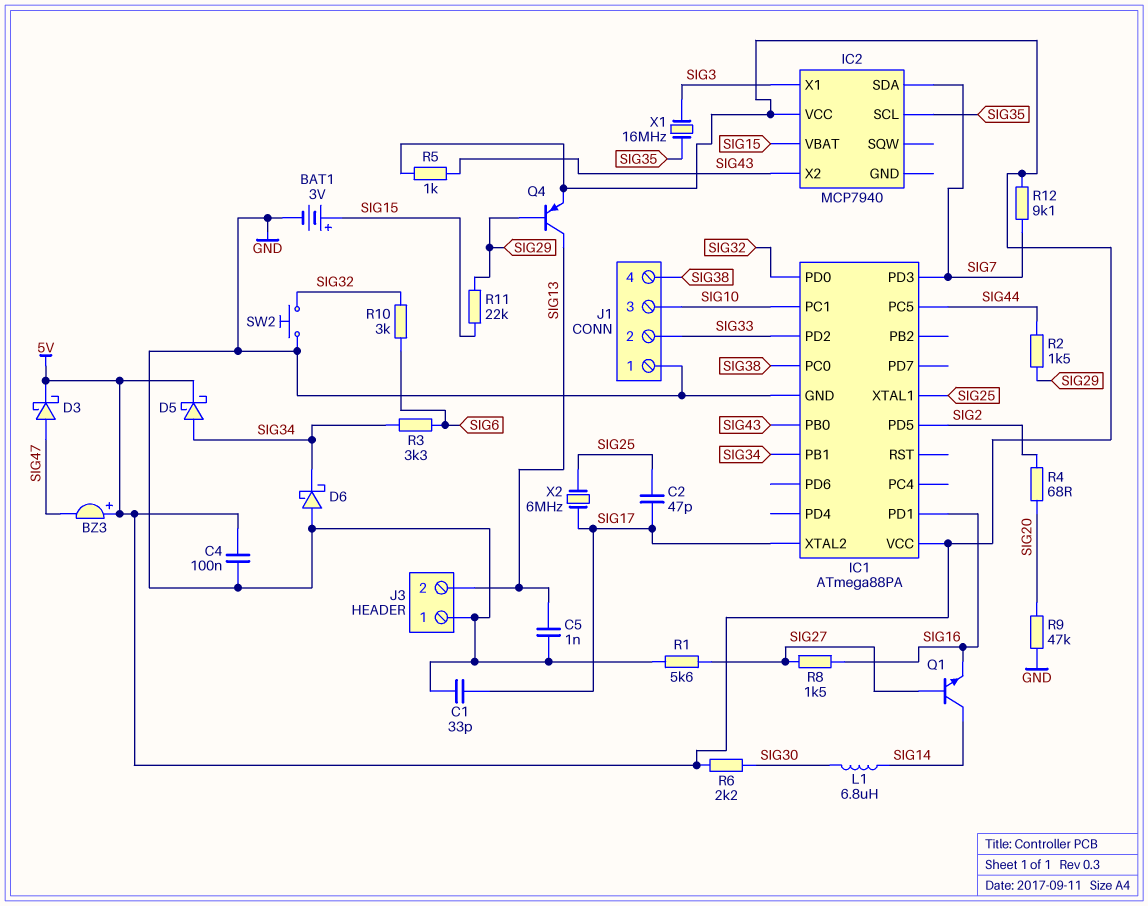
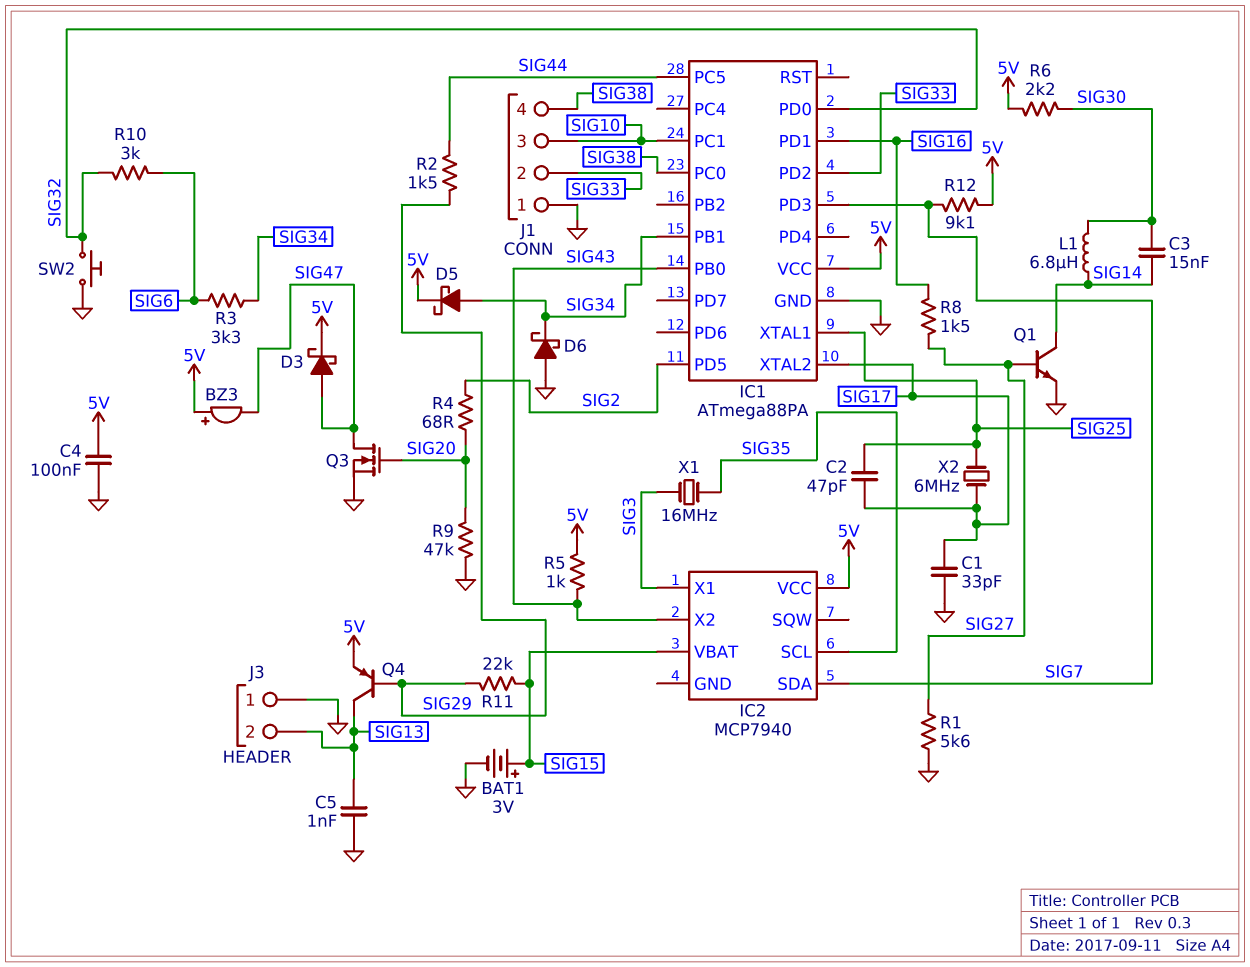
C3: none -> 15nF (SIG14, SIG30)
Q1: NPN (B SIG27, C SIG14, E SIG16) -> NPN (B SIG27, C SIG14, E GND)
Q3: none -> NMOS (G SIG20, D SIG47, S GND)

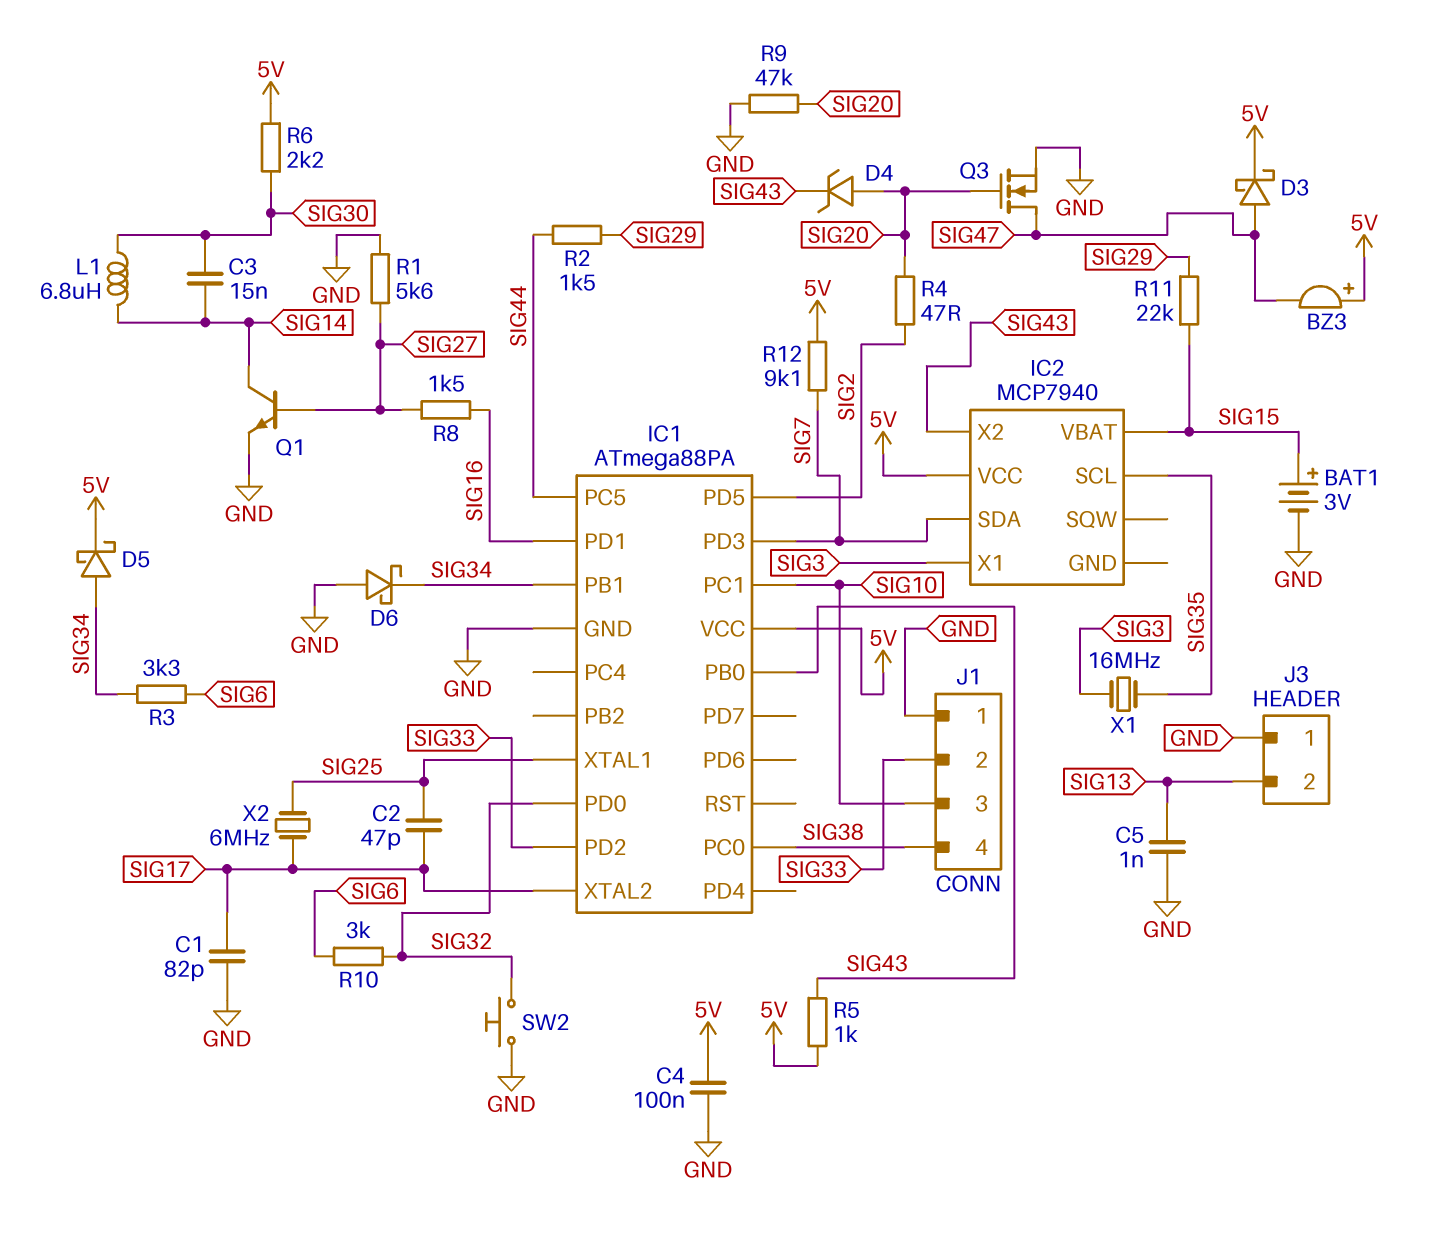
C1: 33pF (GND, SIG17) -> 82pF (GND, SIG17)
D4: none -> zener (A SIG20, K SIG43)
Q4: PNP (B SIG29, C SIG13, E 5V) -> none
R4: 68 (SIG2, SIG20) -> 47 (SIG2, SIG20)

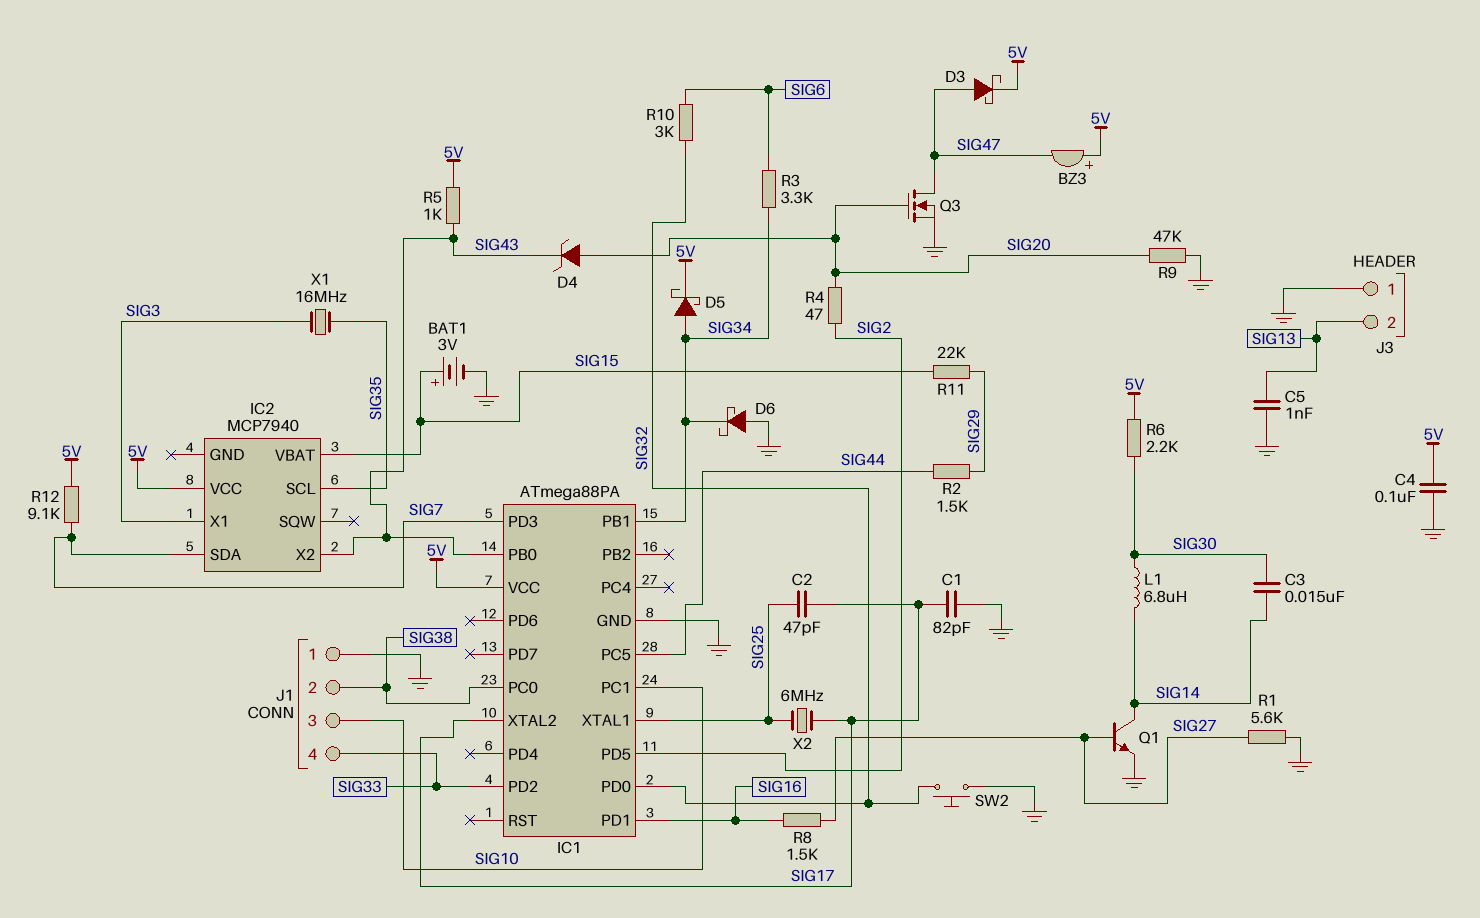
J1 pin 2: SIG33 -> SIG38
J1 pin 4: SIG38 -> SIG33

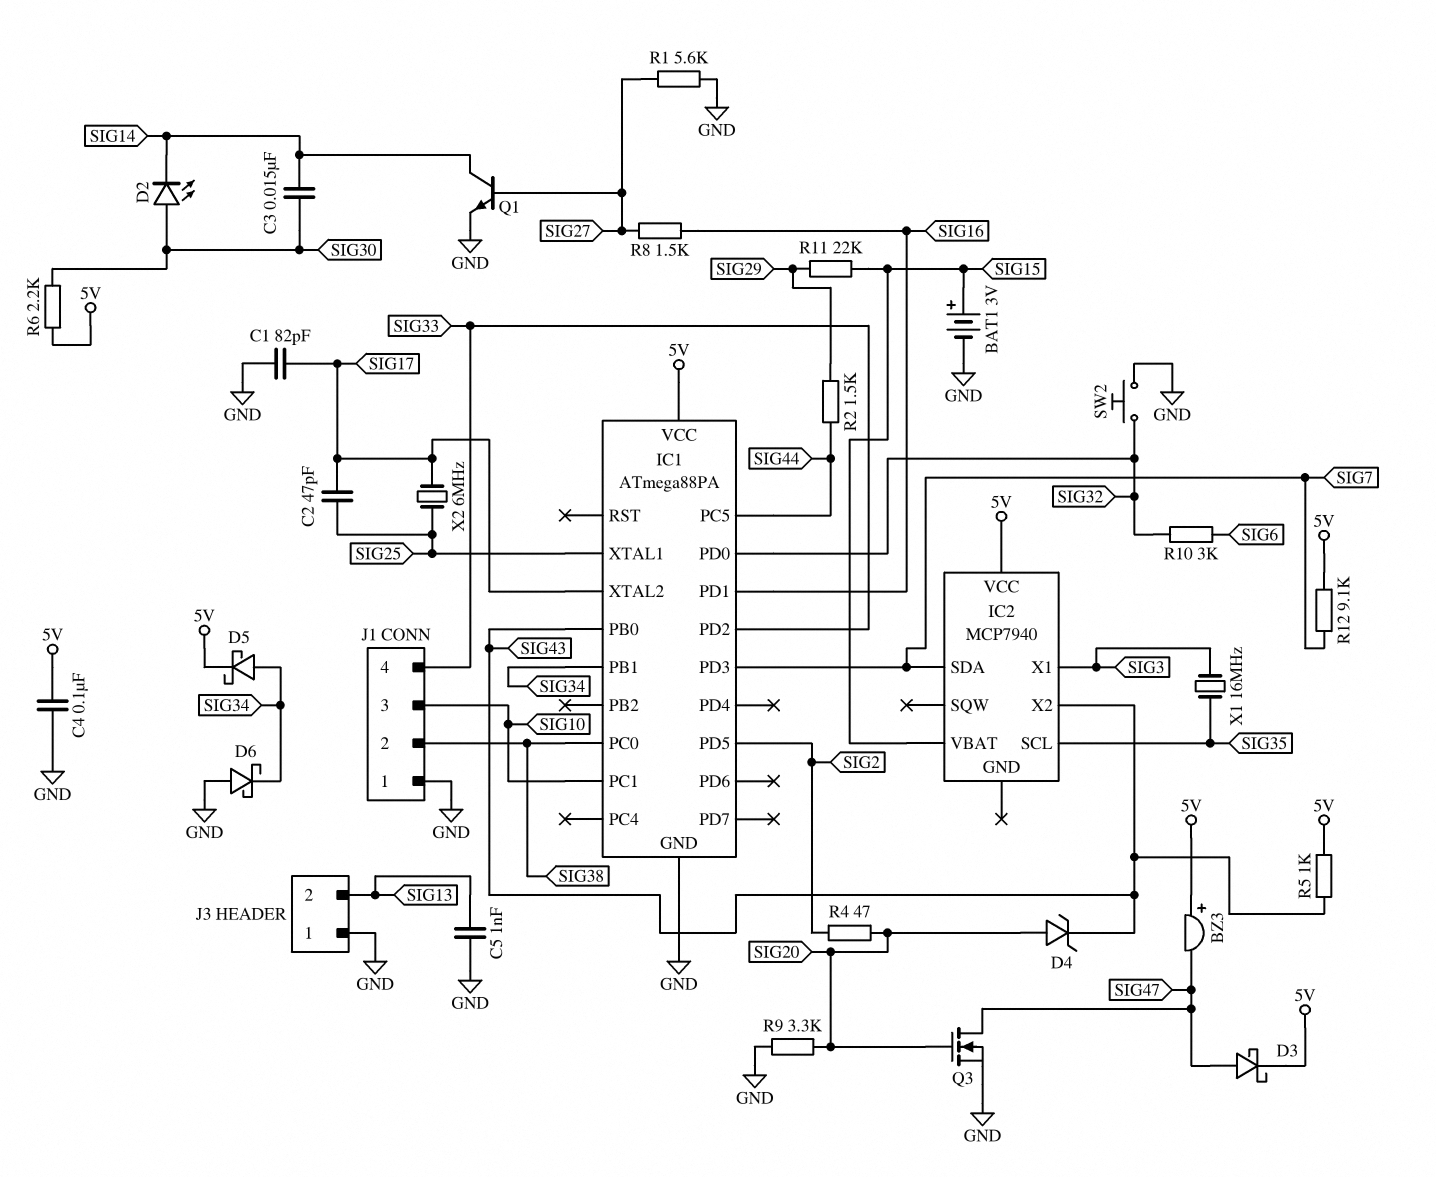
D2: none -> LED (A SIG30, K SIG14)
L1: 6.8uH (SIG14, SIG30) -> none
R3: 3.3k (SIG6, SIG34) -> none
R9: 47k (GND, SIG20) -> 3.3k (GND, SIG20)

